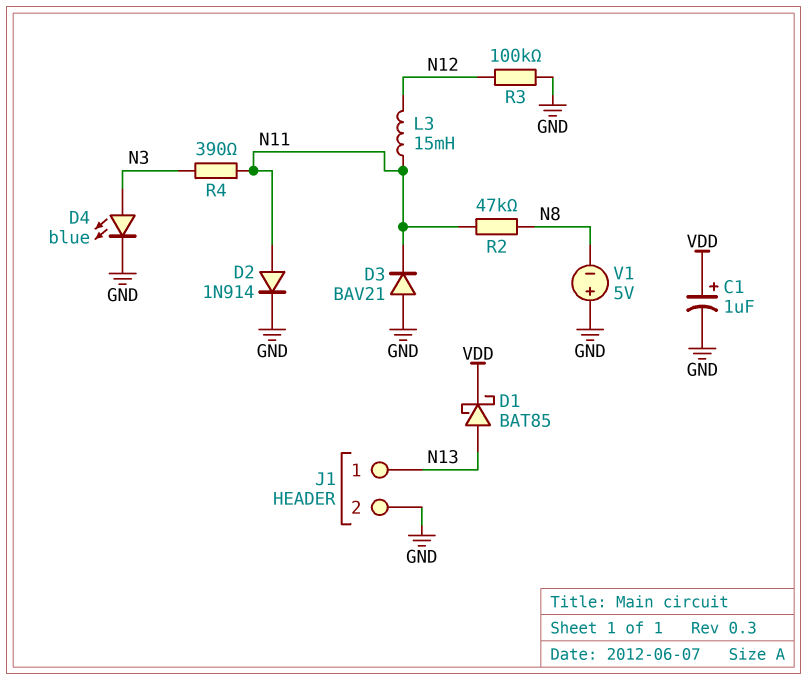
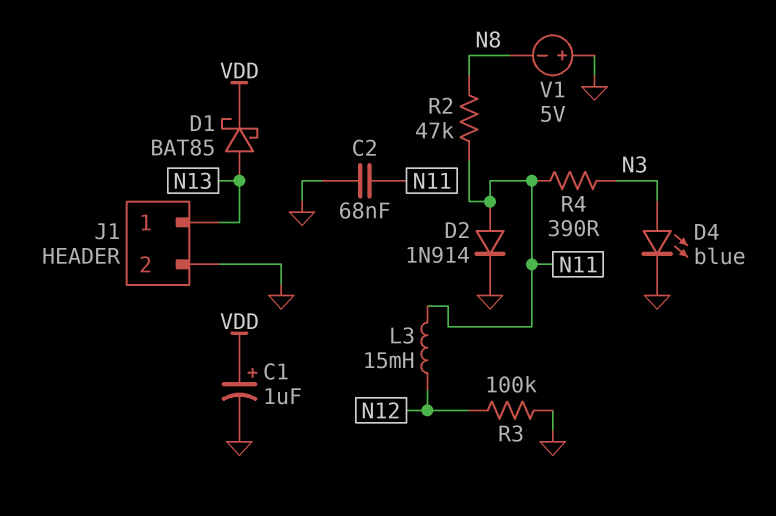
C2: none -> 68nF (GND, N11)
D3: diode BAV21 (A GND, K N11) -> none

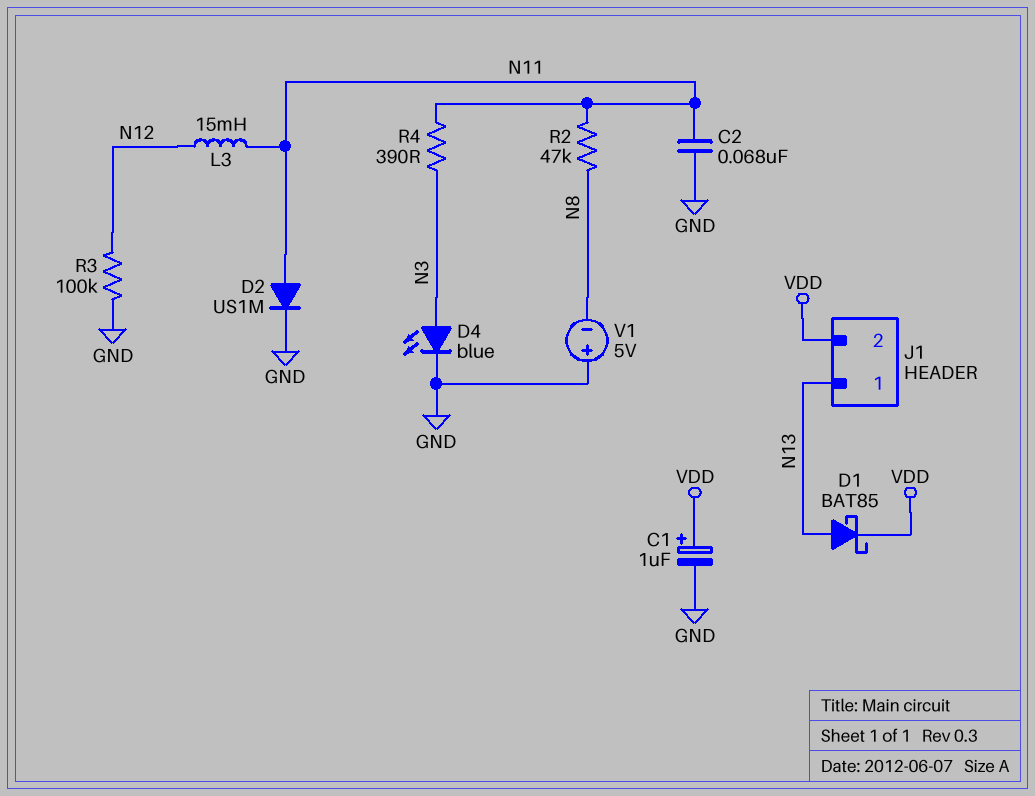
D2: diode 1N914 (A N11, K GND) -> diode US1M (A N11, K GND)
J1 pin 2: GND -> VDD

